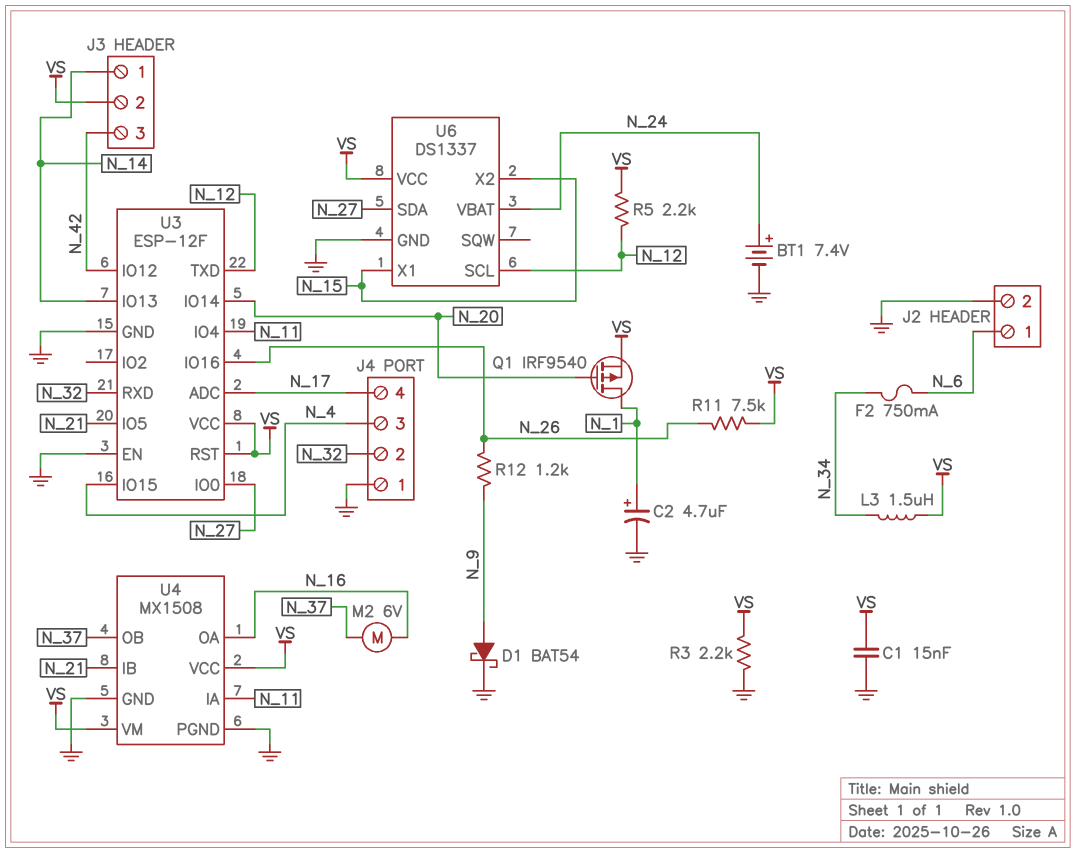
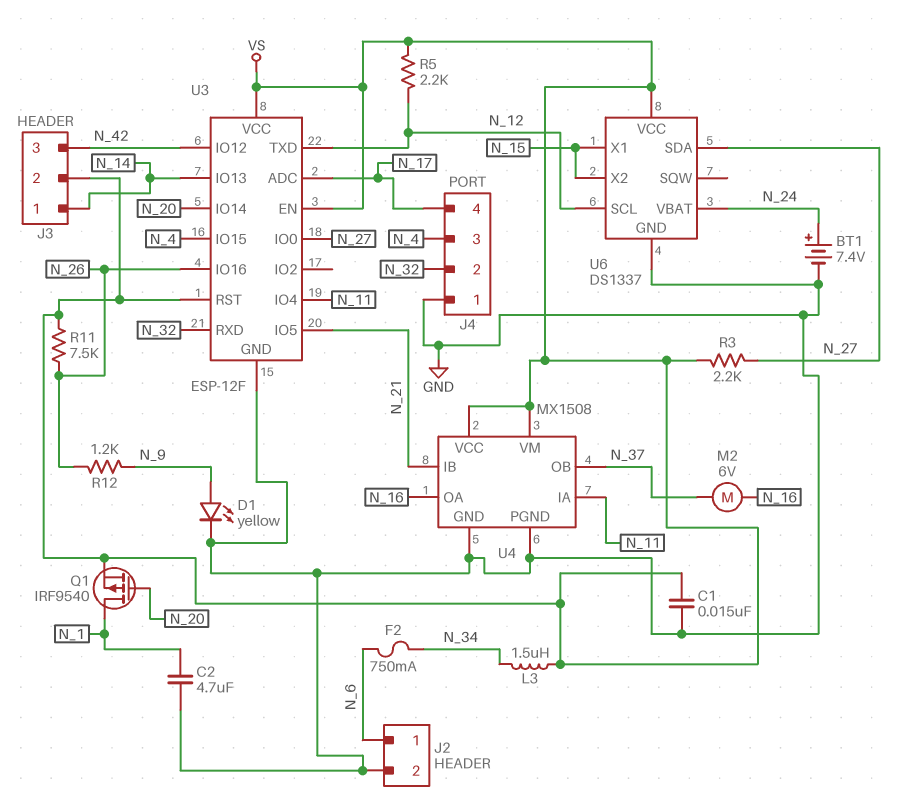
C2: 4.7uF (plus N_1, minus GND) -> 4.7uF (GND, N_1)
D1: schottky BAT54 (A N_9, K GND) -> LED yellow (A N_9, K GND)
R3: 2.2k (GND, VS) -> 2.2k (N_27, VS)
U3 pin EN: GND -> VS

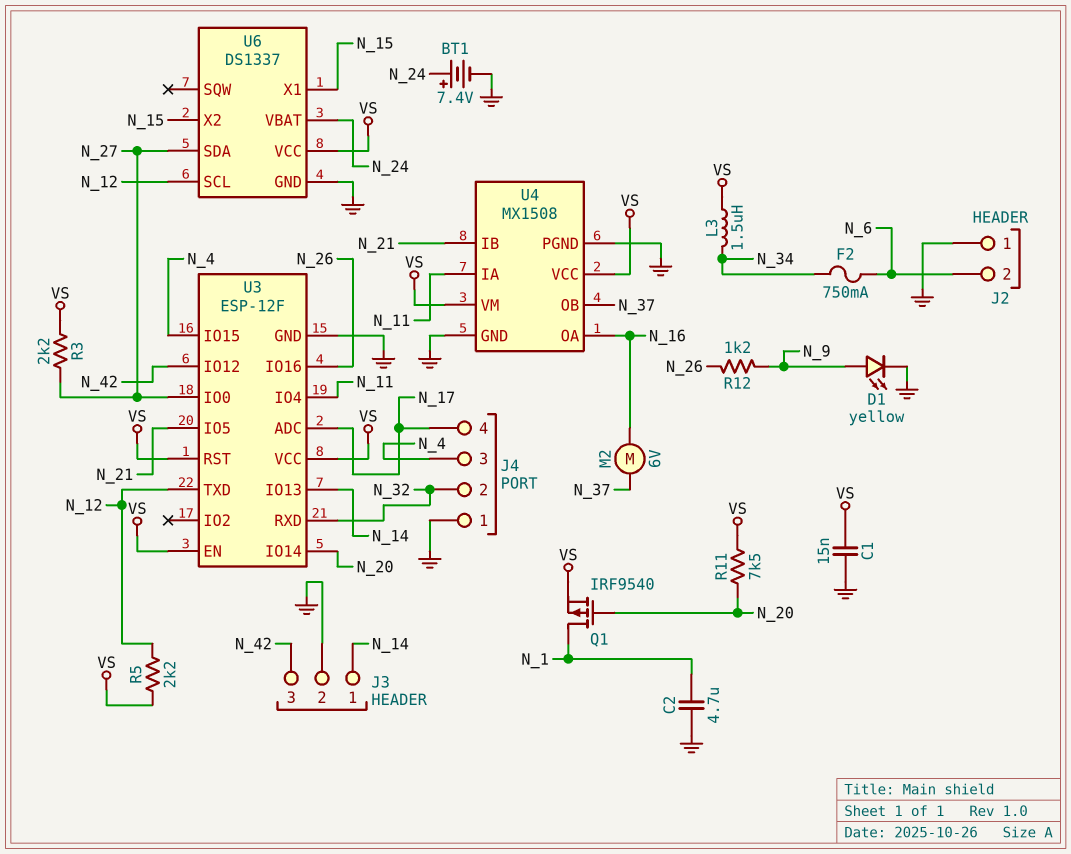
J2 pin 1: N_6 -> GND
J2 pin 2: GND -> N_6
J3 pin 2: VS -> GND
R11: 7.5k (N_26, VS) -> 7.5k (N_20, VS)

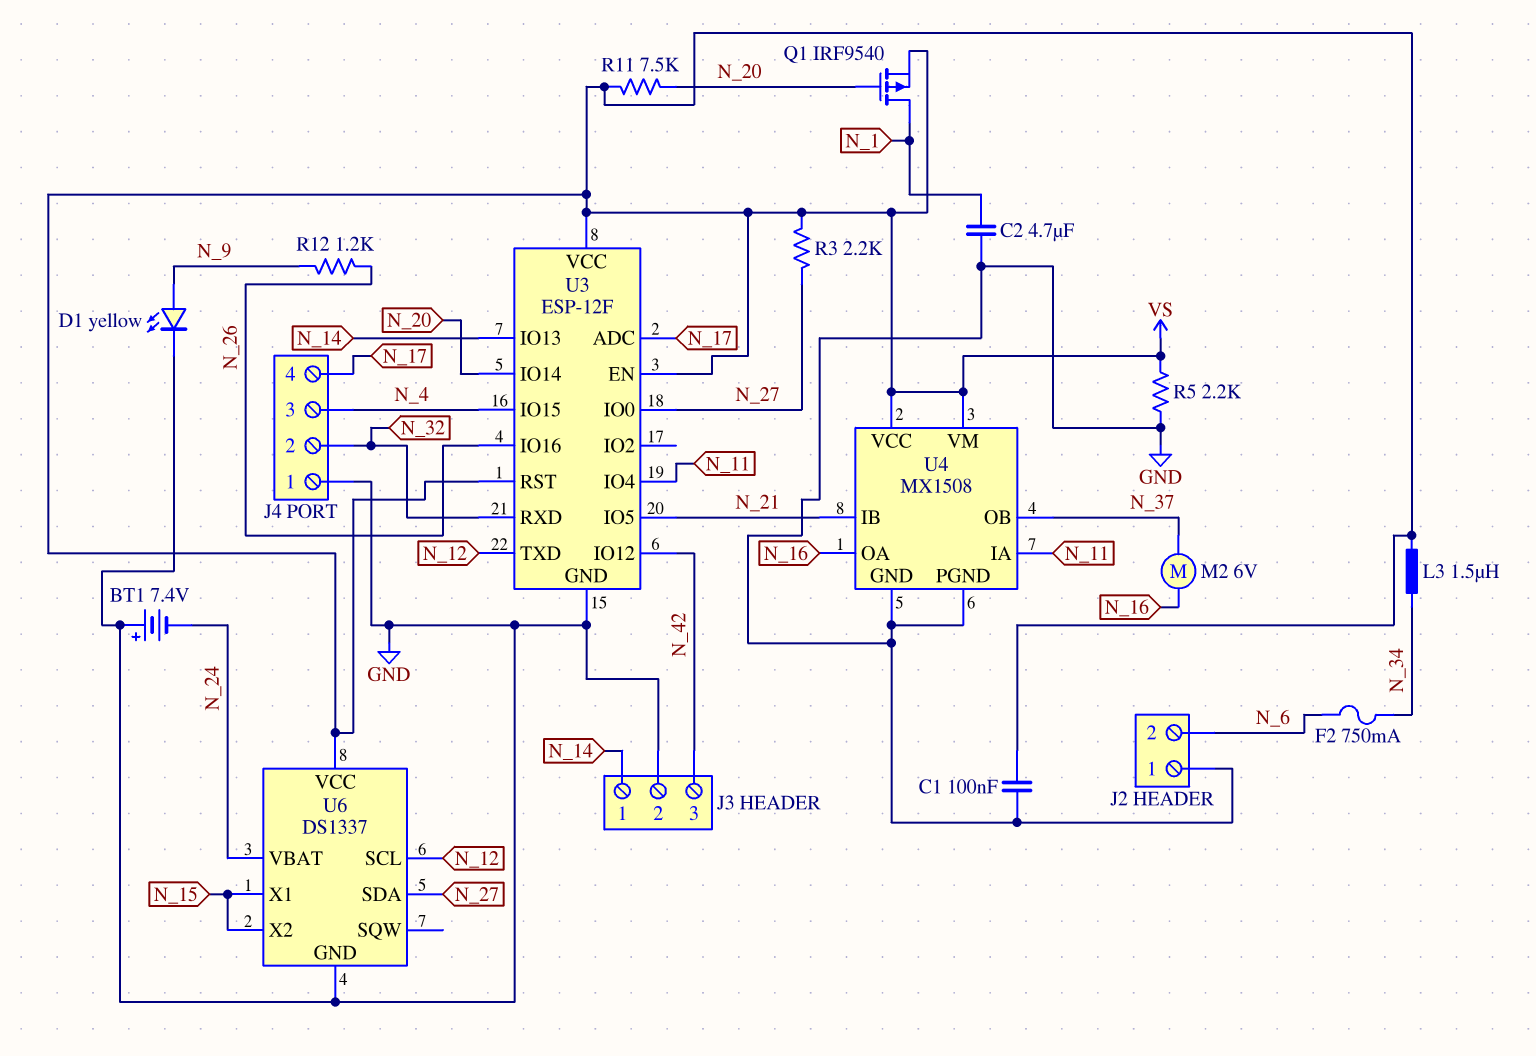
BT1: 7.4V (plus N_24, minus GND) -> 7.4V (plus GND, minus N_24)
C1: 15nF (GND, VS) -> 100nF (GND, VS)
R5: 2.2k (N_12, VS) -> 2.2k (GND, VS)

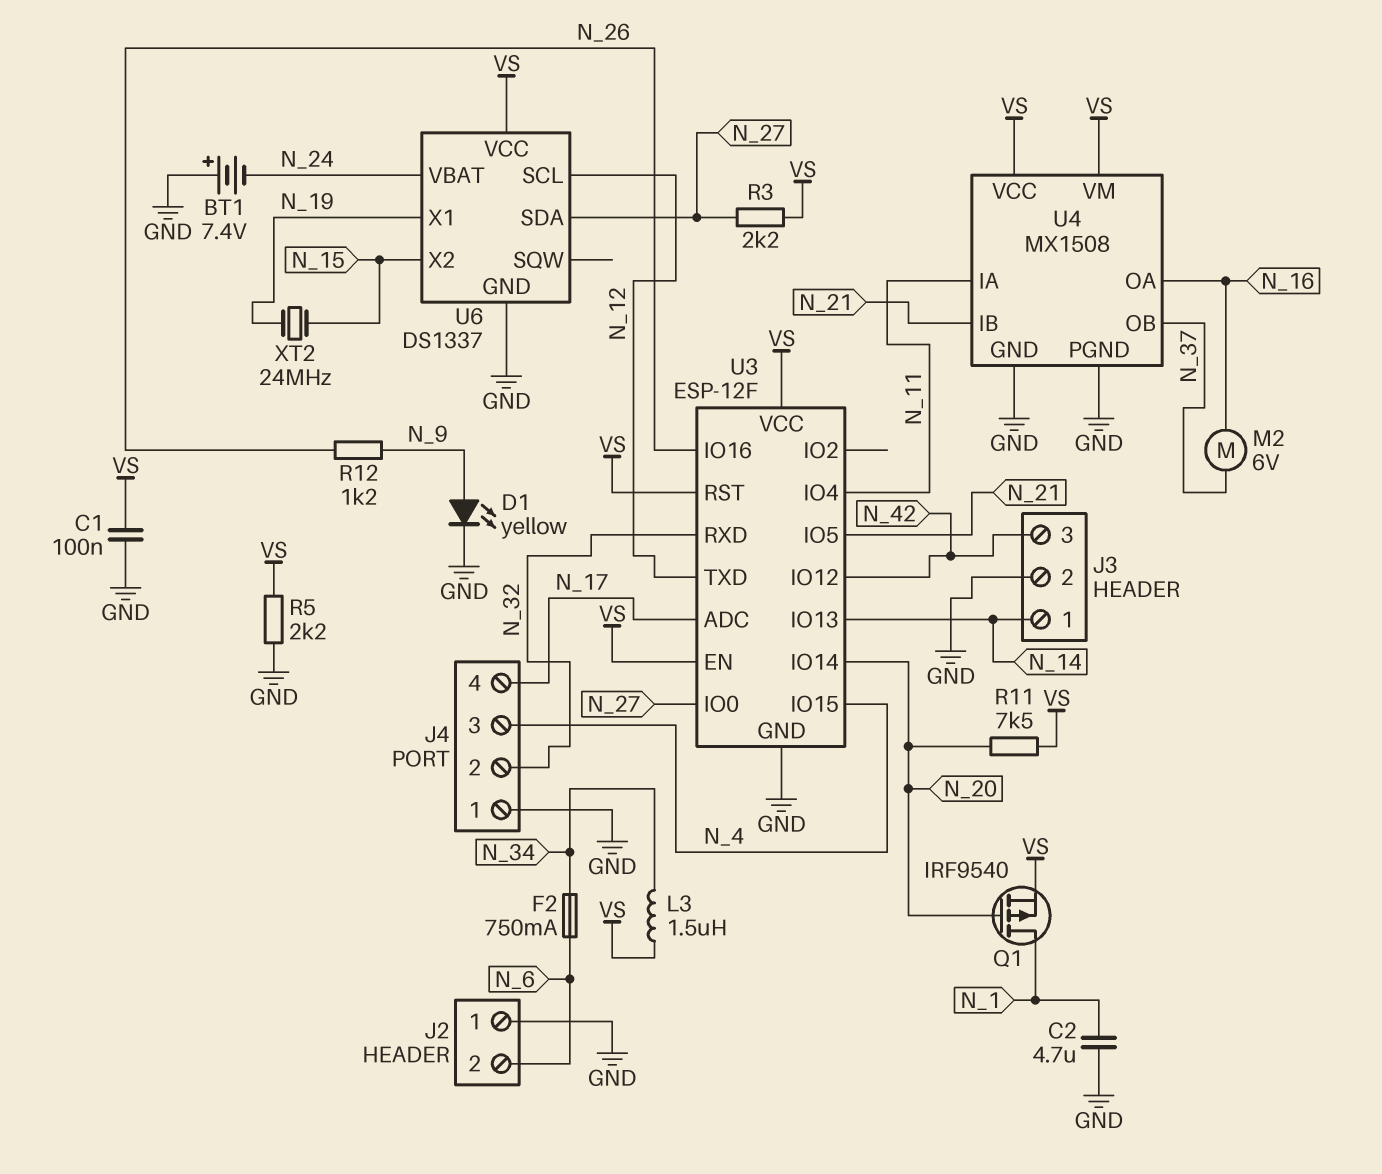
U6 pin X1: N_15 -> N_19
XT2: none -> 24MHz (N_15, N_19)

